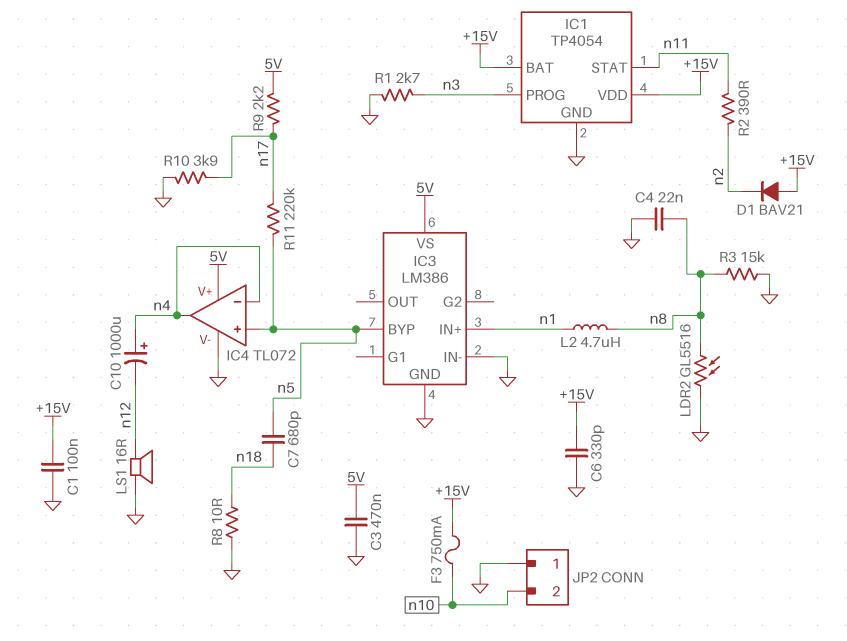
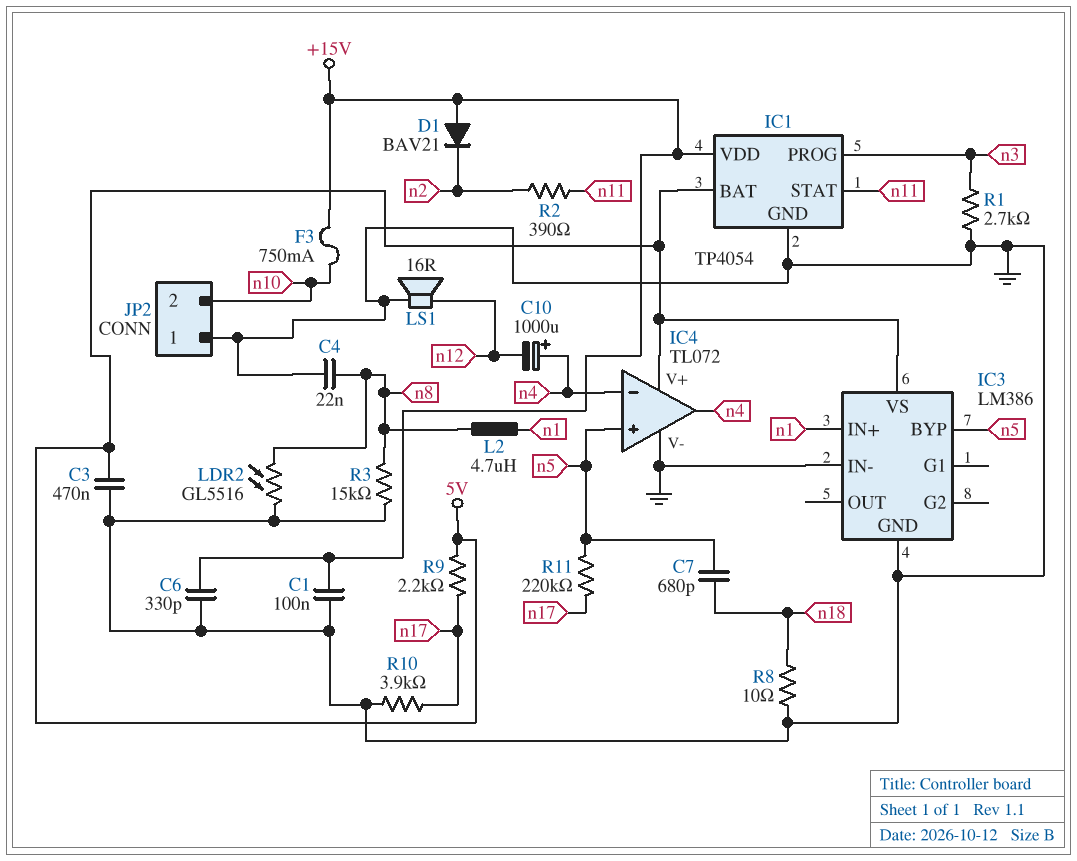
IC1 pin BAT: +15V -> 5V

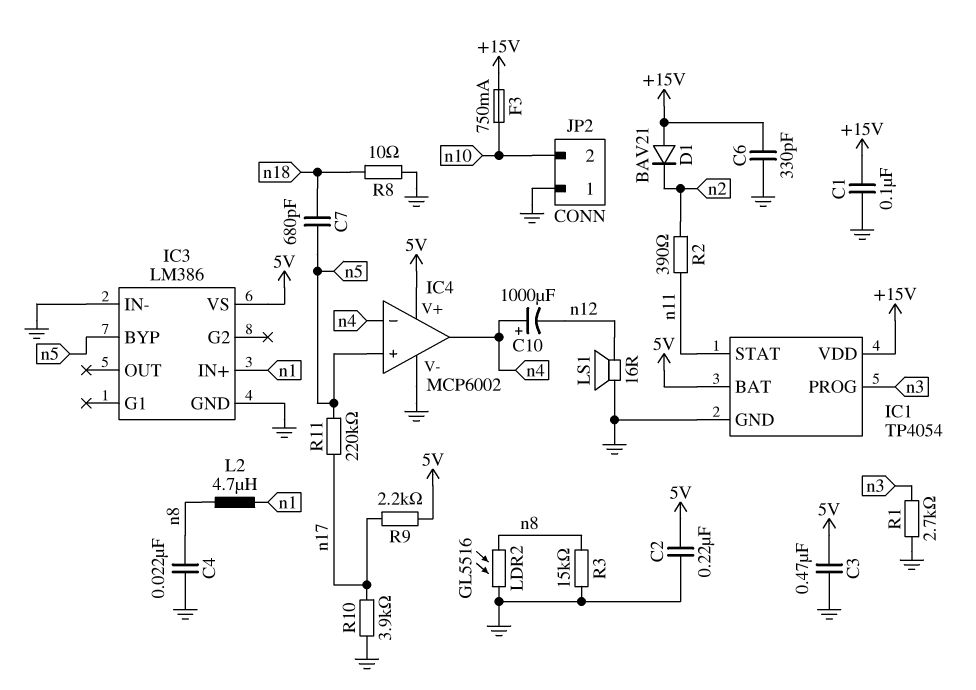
C2: none -> 220nF (5V, GND)
IC4: TL072 -> MCP6002

